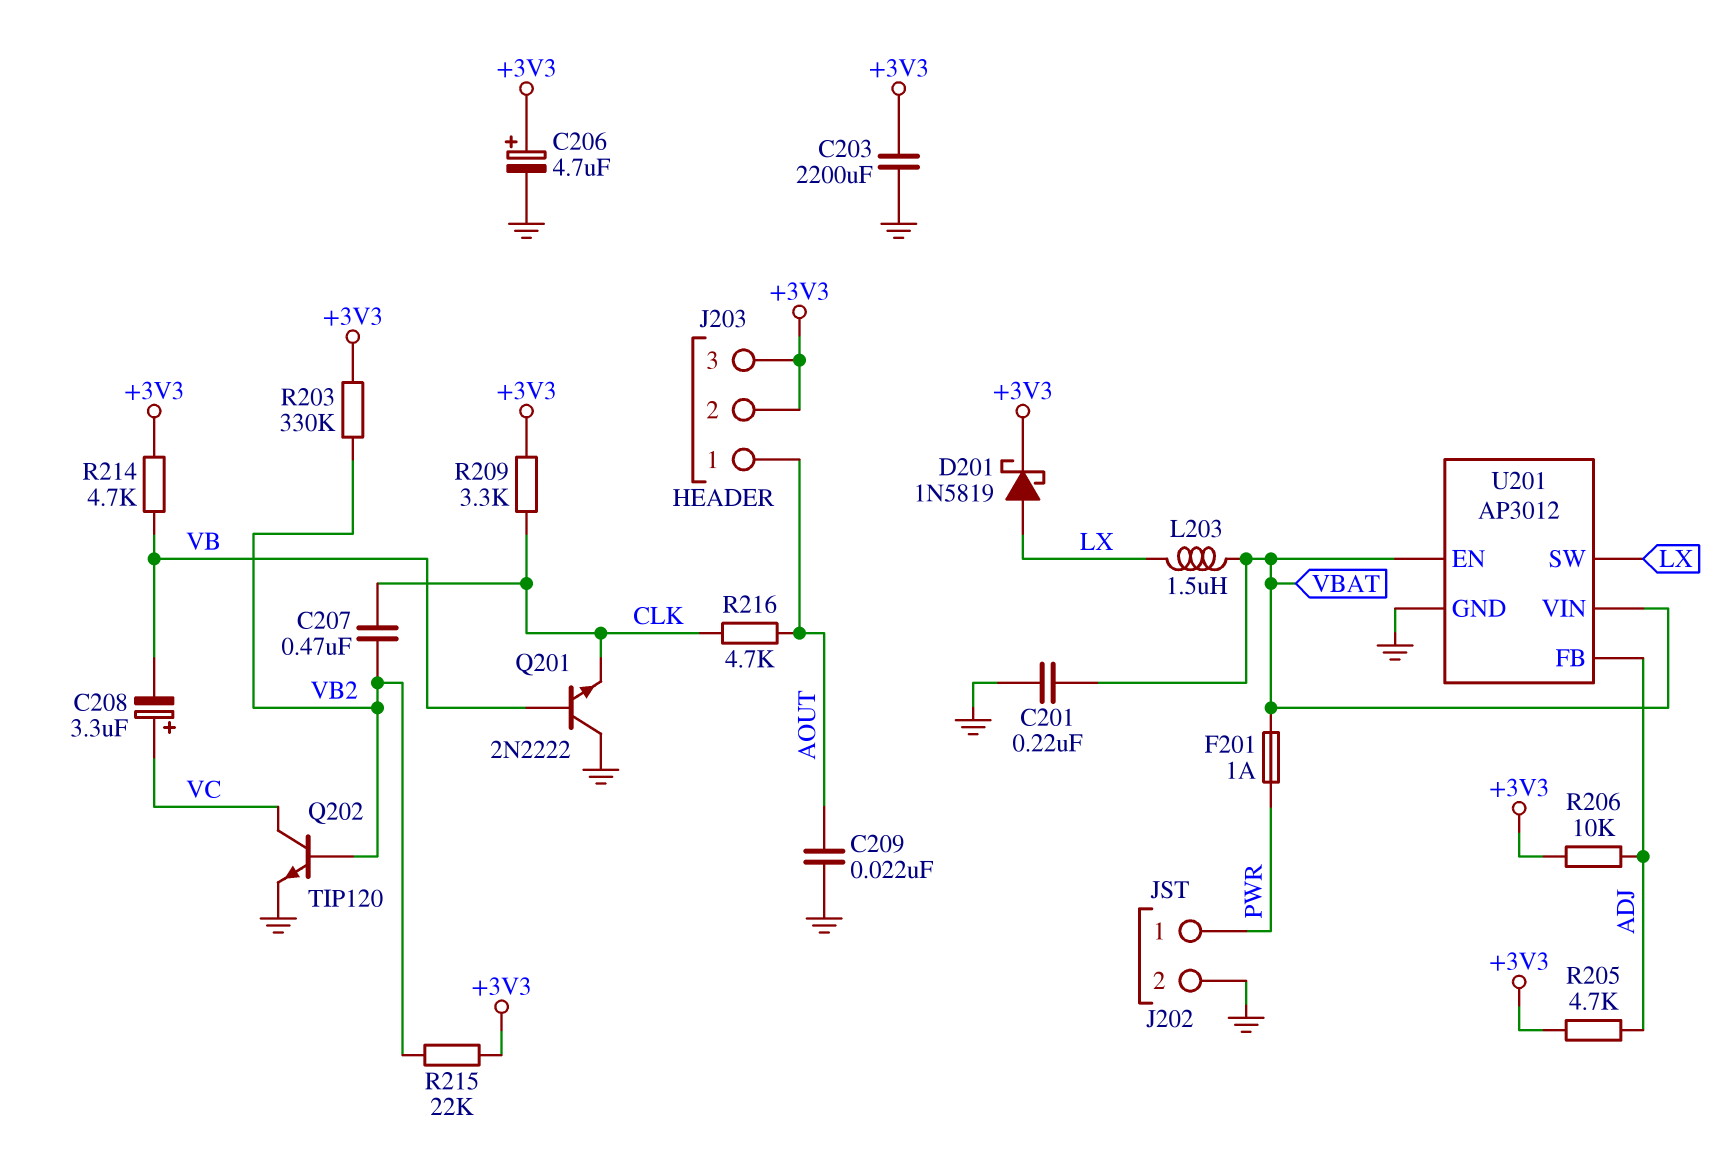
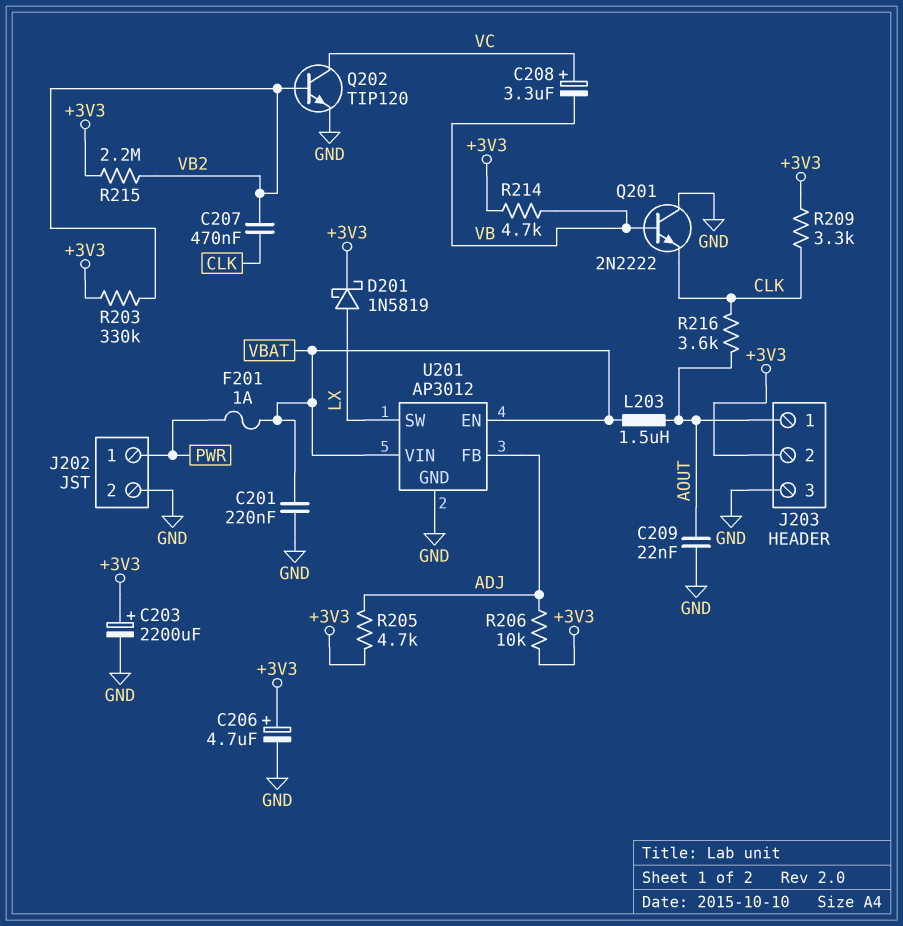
C203: 2200uF (+3V3, GND) -> 2200uF (plus +3V3, minus GND)
J203 pin 3: +3V3 -> GND
L203: 1.5uH (LX, VBAT) -> 1.5uH (AOUT, VBAT)
R215: 22k (+3V3, VB2) -> 2.2M (+3V3, VB2)
R216: 4.7k (AOUT, CLK) -> 3.6k (AOUT, CLK)

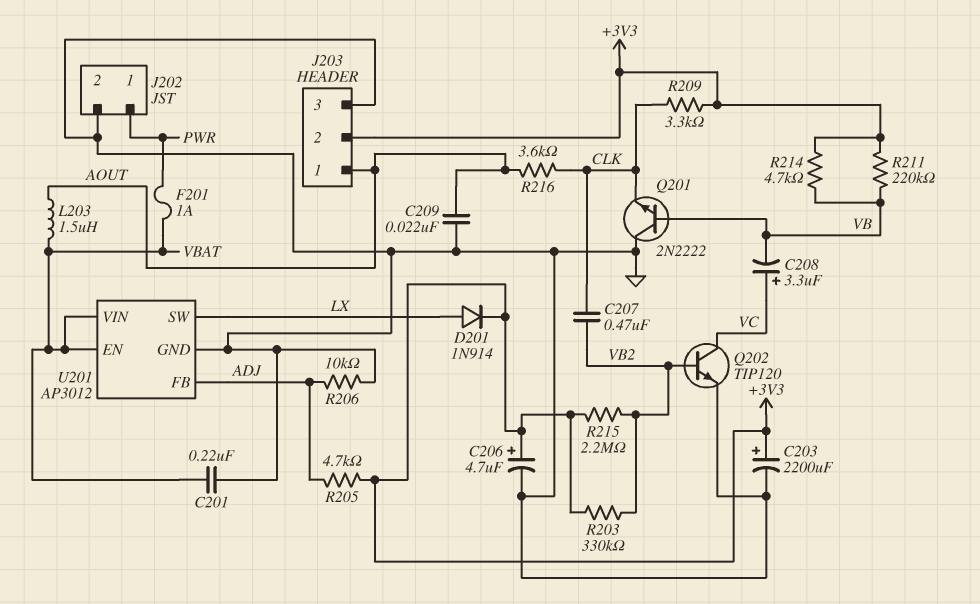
D201: schottky 1N5819 (A LX, K +3V3) -> diode 1N914 (A LX, K +3V3)
R206: 10k (+3V3, ADJ) -> 10k (ADJ, GND)
R211: none -> 220k (+3V3, VB)

